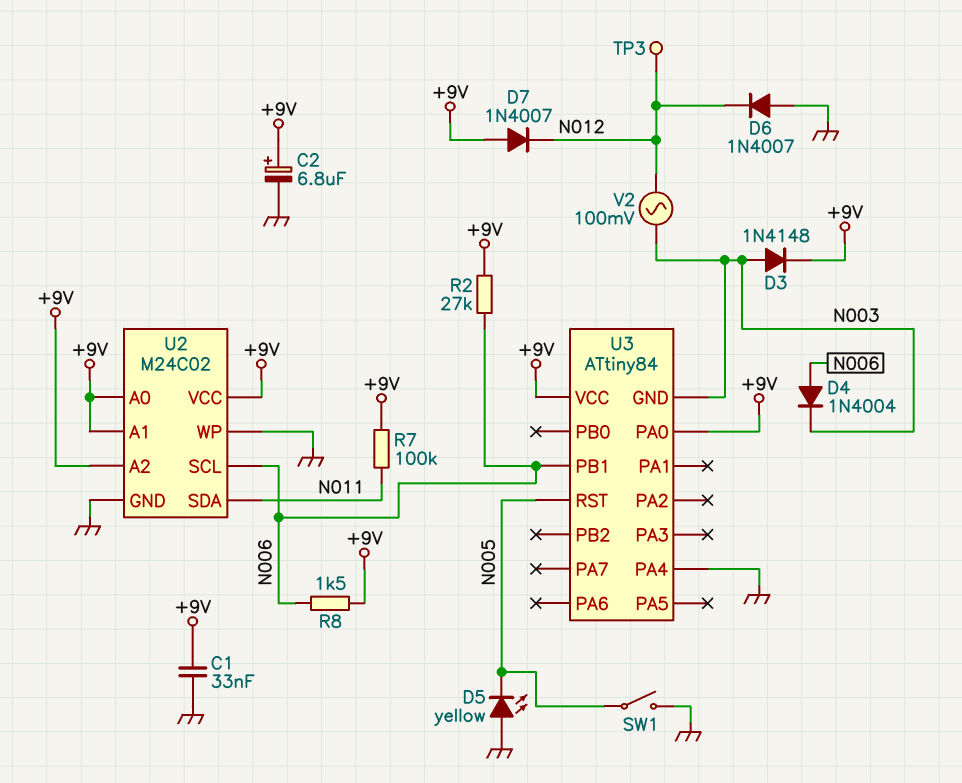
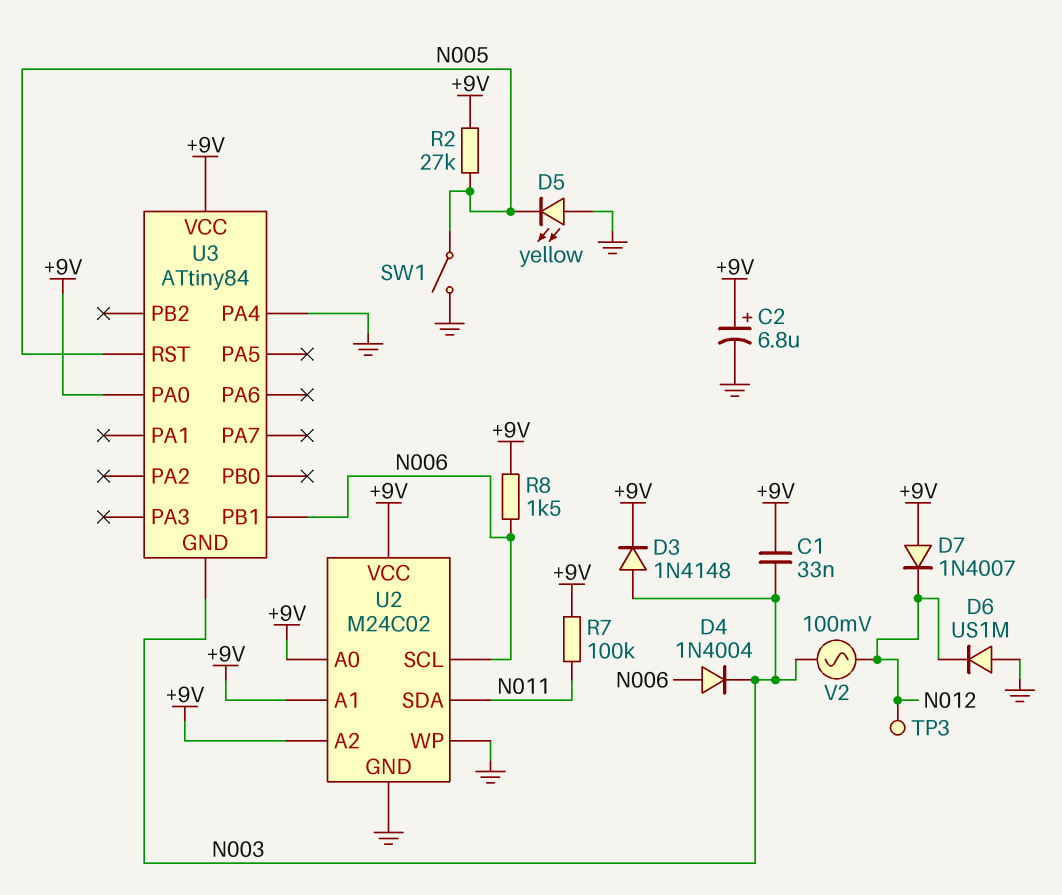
C1: 33nF (+9V, GND) -> 33nF (+9V, N003)
D6: diode 1N4007 (A GND, K N012) -> diode US1M (A GND, K N012)
R2: 27k (+9V, N006) -> 27k (+9V, N005)

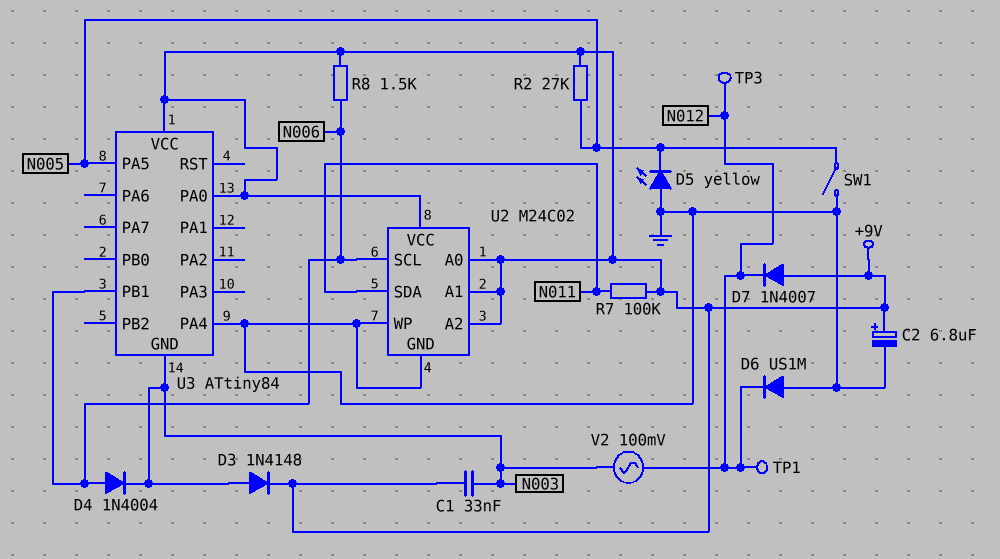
TP1: none -> test point (N012)
U3 pin PA5: none -> N005
U3 pin RST: N005 -> none

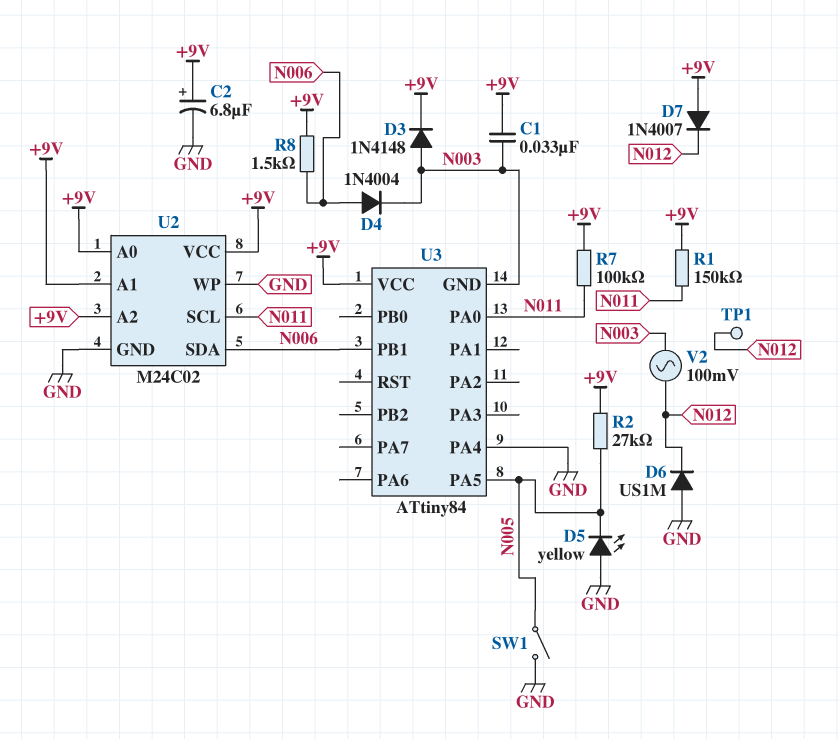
R1: none -> 150k (+9V, N011)
TP3: test point (N012) -> none
U2 pin SCL: N006 -> N011
U2 pin SDA: N011 -> N006
U3 pin PA0: +9V -> N011

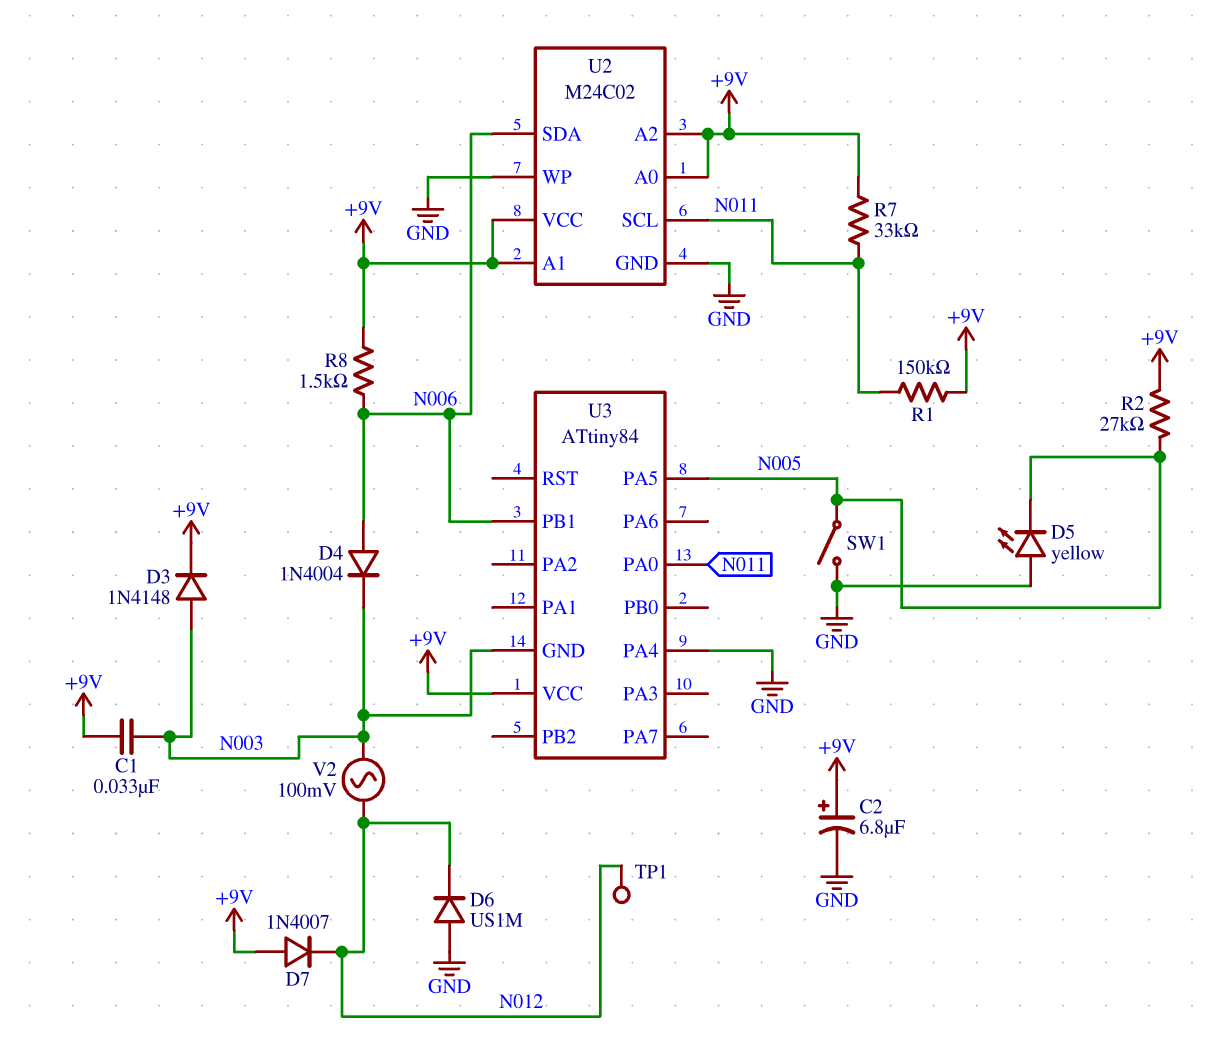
R7: 100k (+9V, N011) -> 33k (+9V, N011)

